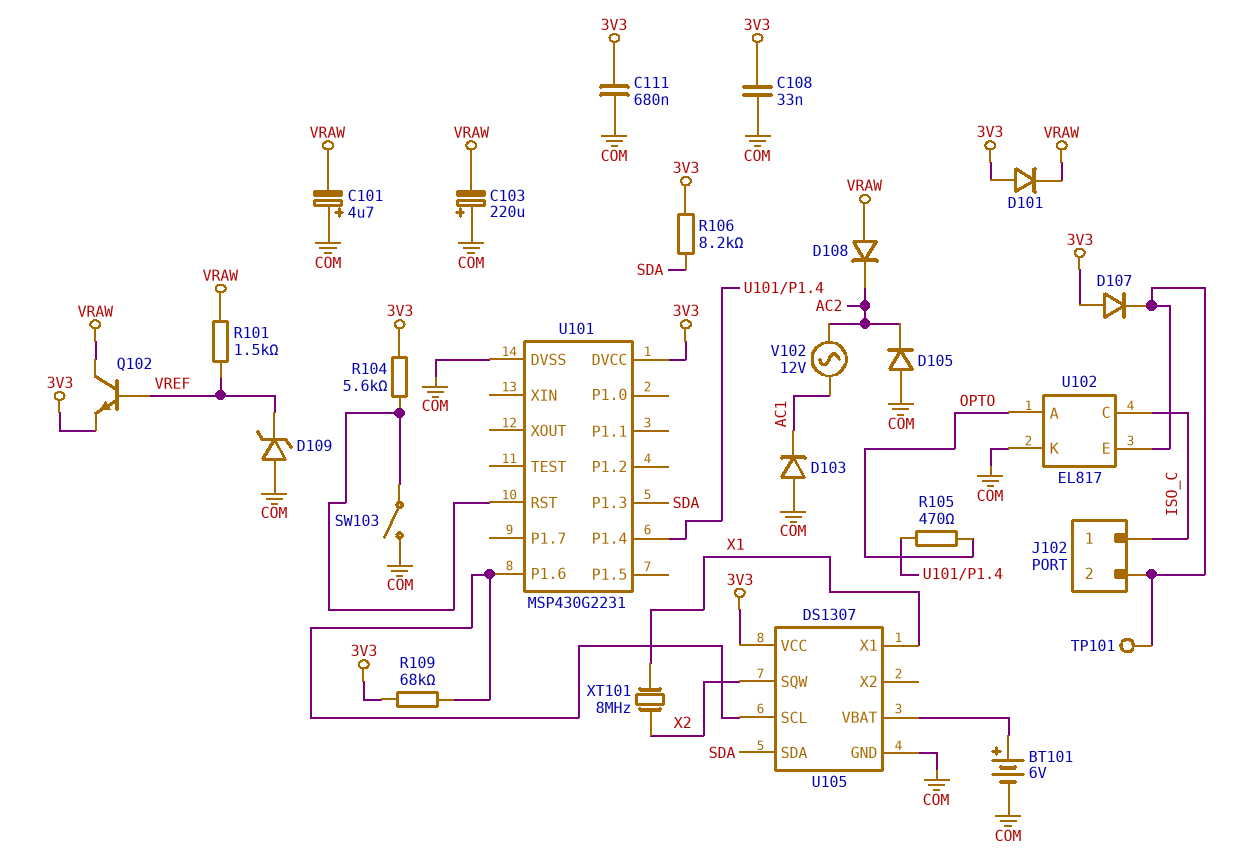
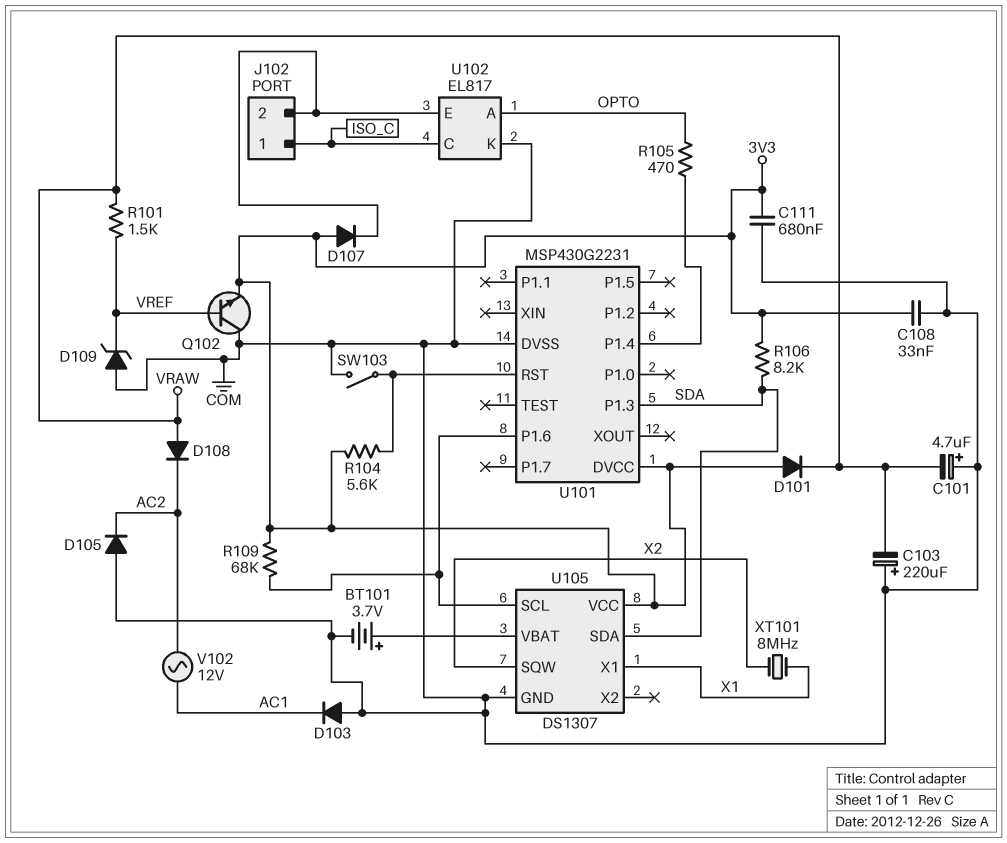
BT101: 6V (plus U105/VBAT, minus COM) -> 3.7V (plus U105/VBAT, minus COM)
Q102: NPN (B VREF, C VRAW, E 3V3) -> NPN (B VREF, C COM, E 3V3)
TP101: test point (J102/2) -> none

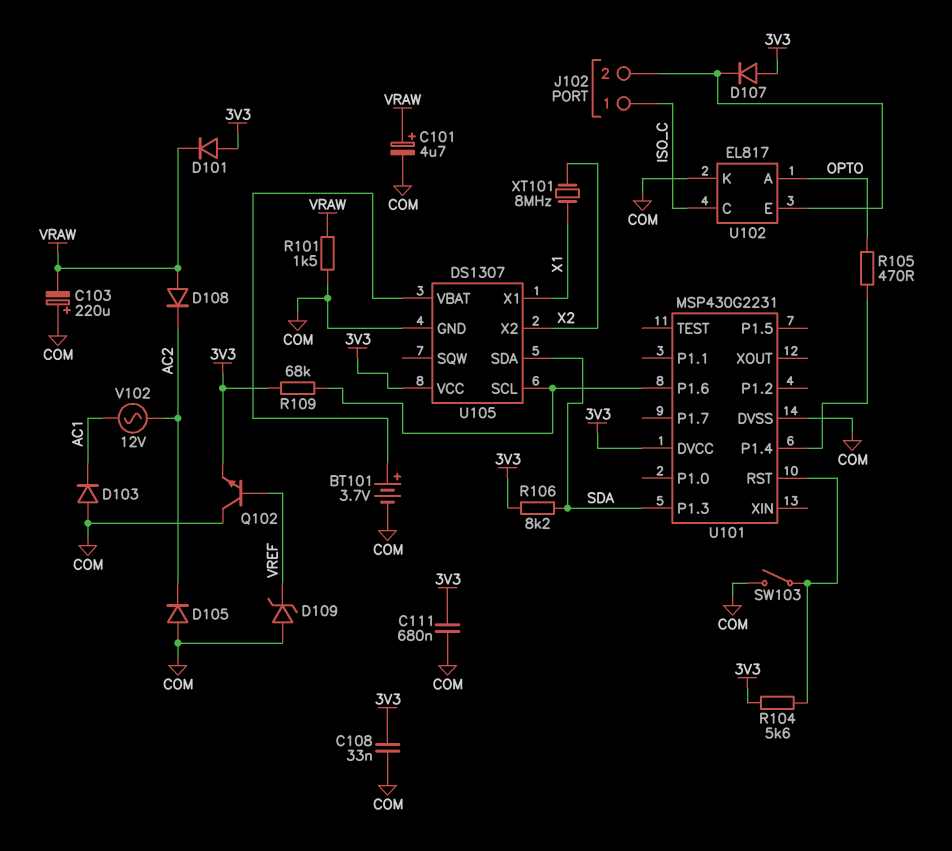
C101: 4.7uF (plus COM, minus VRAW) -> 4.7uF (plus VRAW, minus COM)
R101: 1.5k (VRAW, VREF) -> 1.5k (COM, VRAW)
U105 pin SQW: X2 -> none
U105 pin X2: none -> X2

